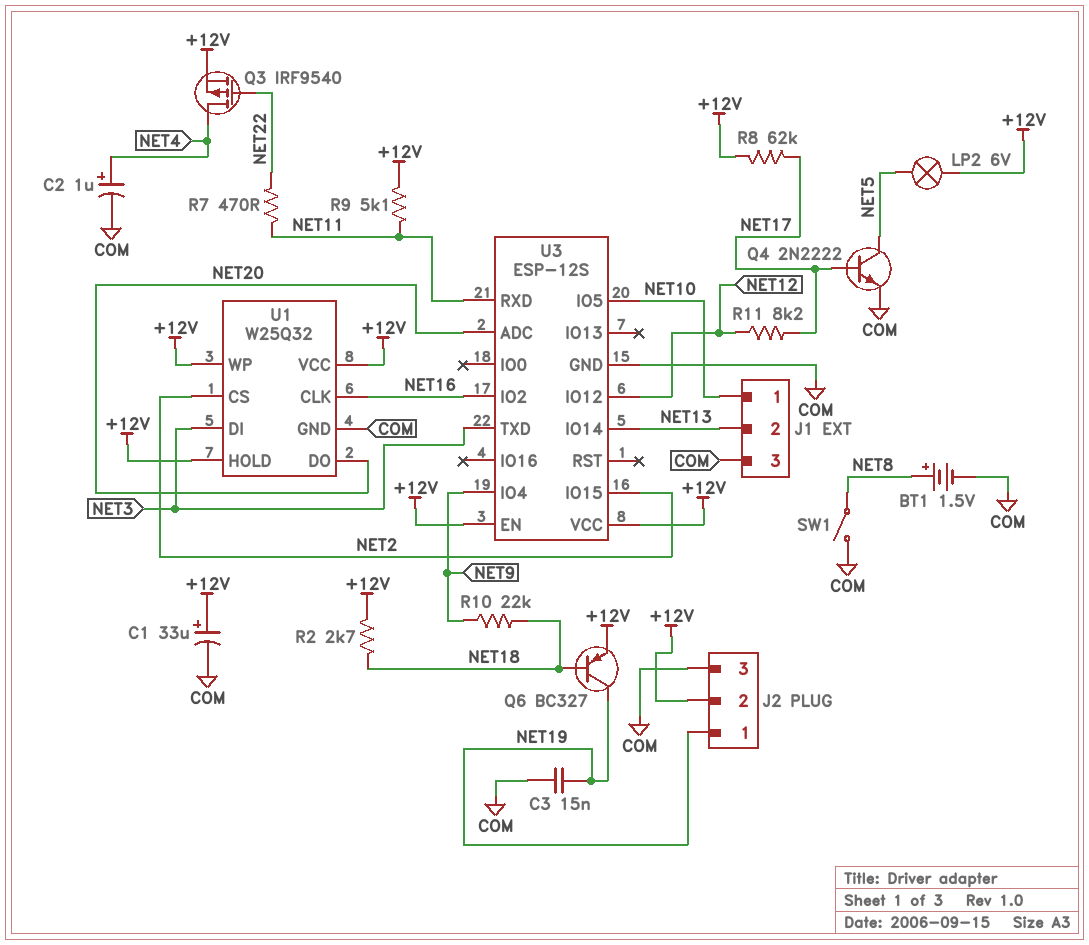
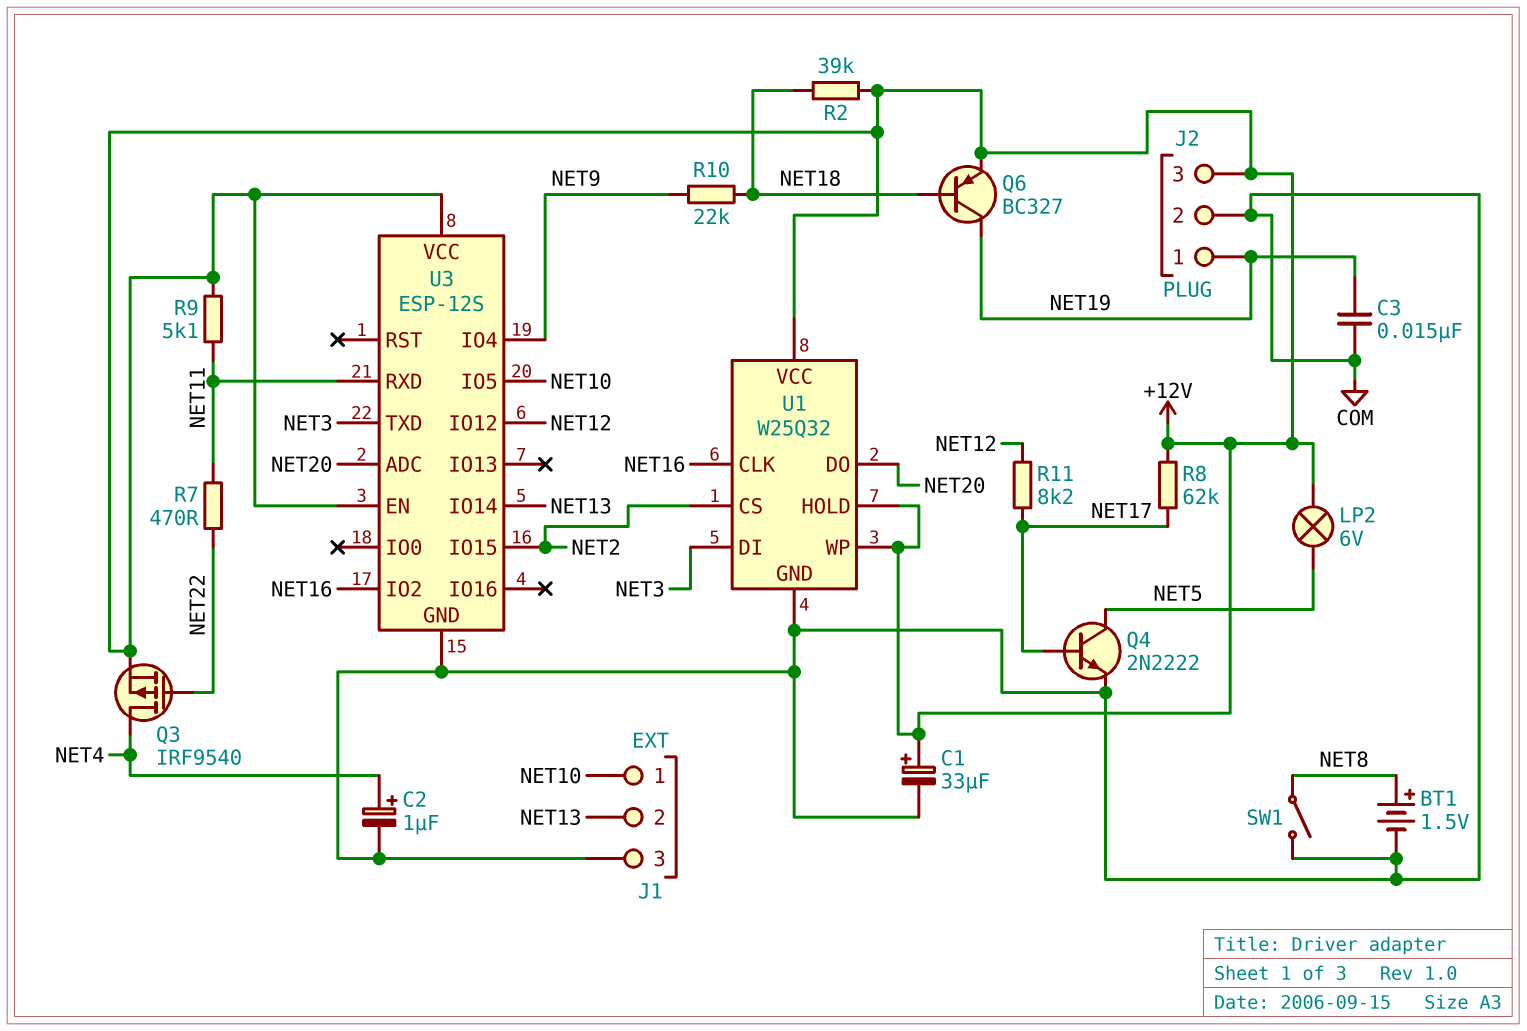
J2 pin 2: +12V -> COM
J2 pin 3: COM -> +12V
R2: 2.7k (+12V, NET18) -> 39k (+12V, NET18)

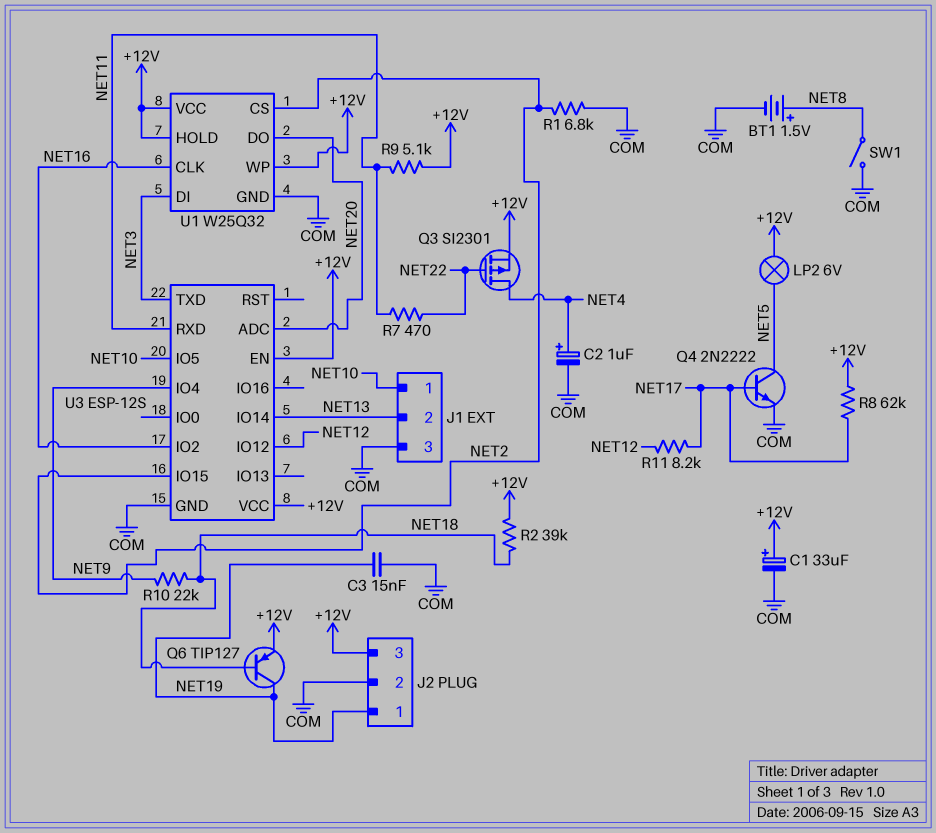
Q3: PMOS IRF9540 (G NET22, D NET4, S +12V) -> PMOS SI2301 (G NET22, D NET4, S +12V)
Q6: PNP BC327 (B NET18, C NET19, E +12V) -> PNP TIP127 (B NET18, C NET19, E +12V)
R1: none -> 6.8k (COM, NET2)

